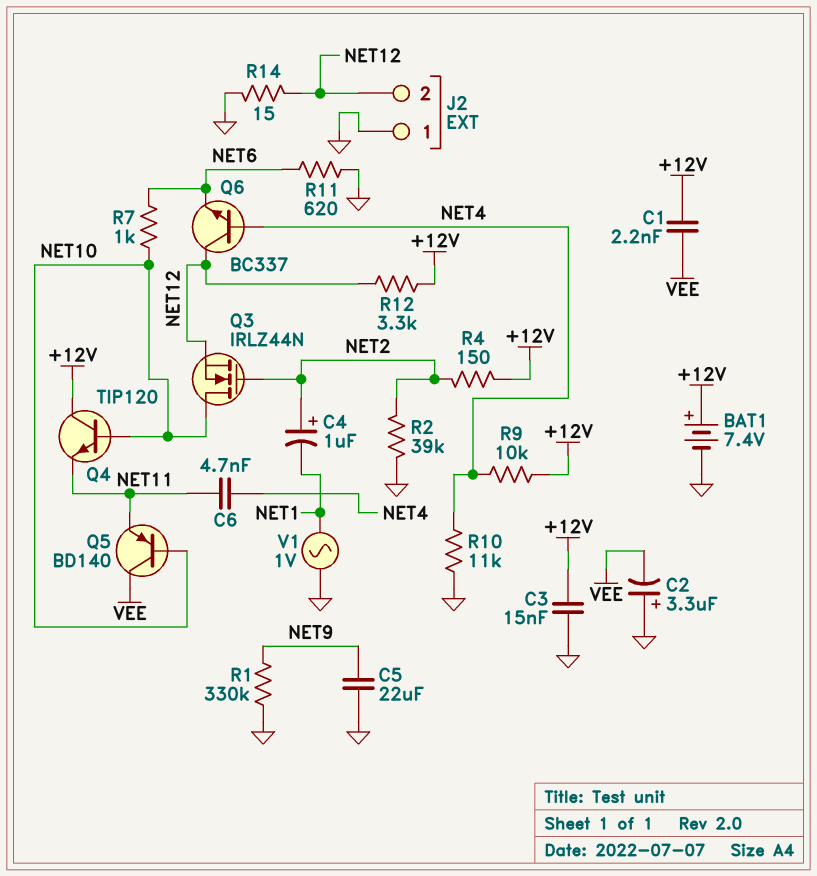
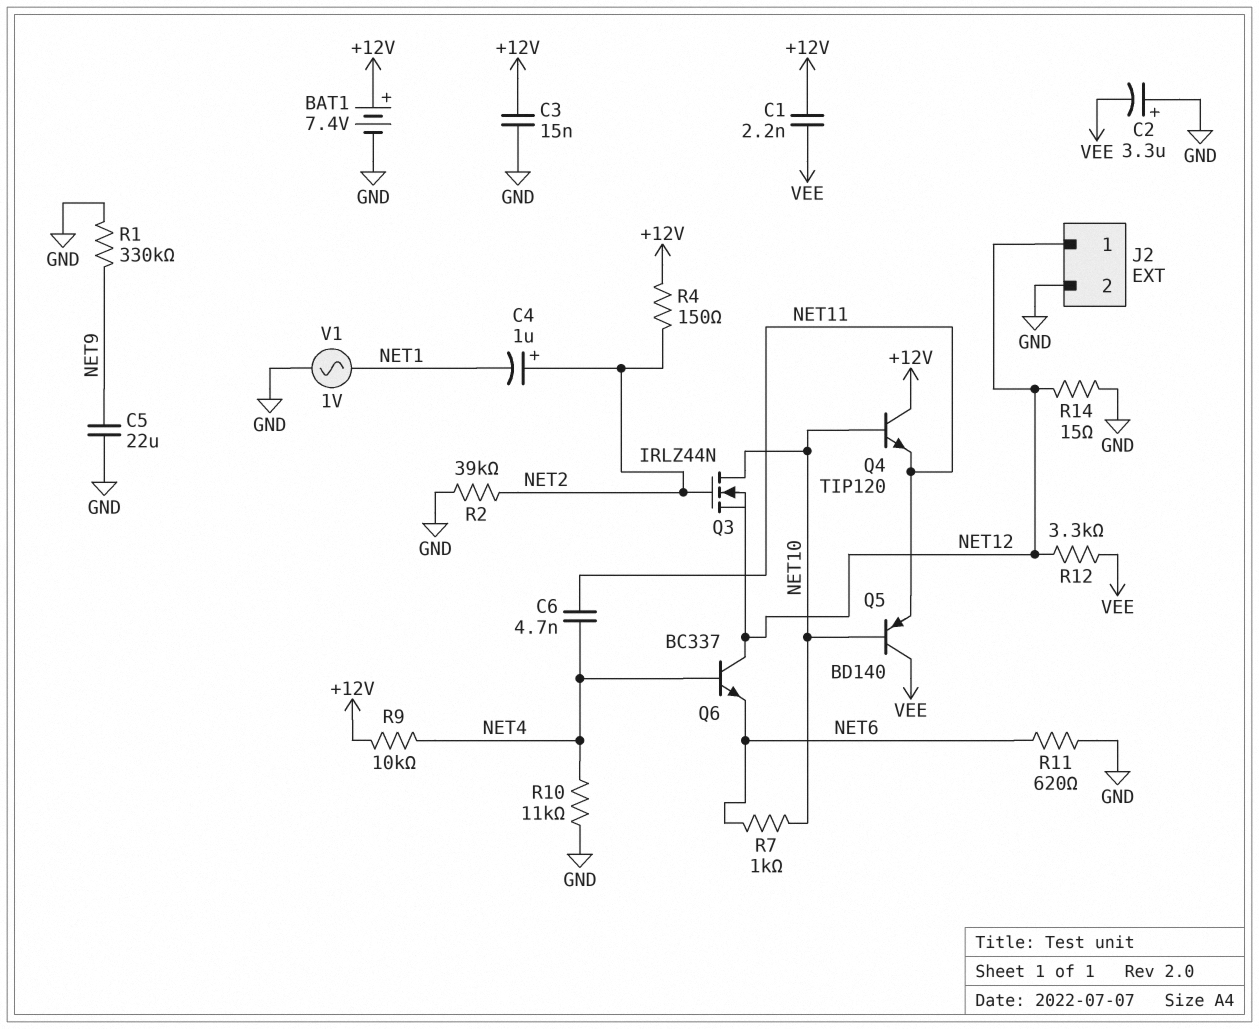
J2 pin 1: GND -> NET12
J2 pin 2: NET12 -> GND
R12: 3.3k (+12V, NET12) -> 3.3k (NET12, VEE)

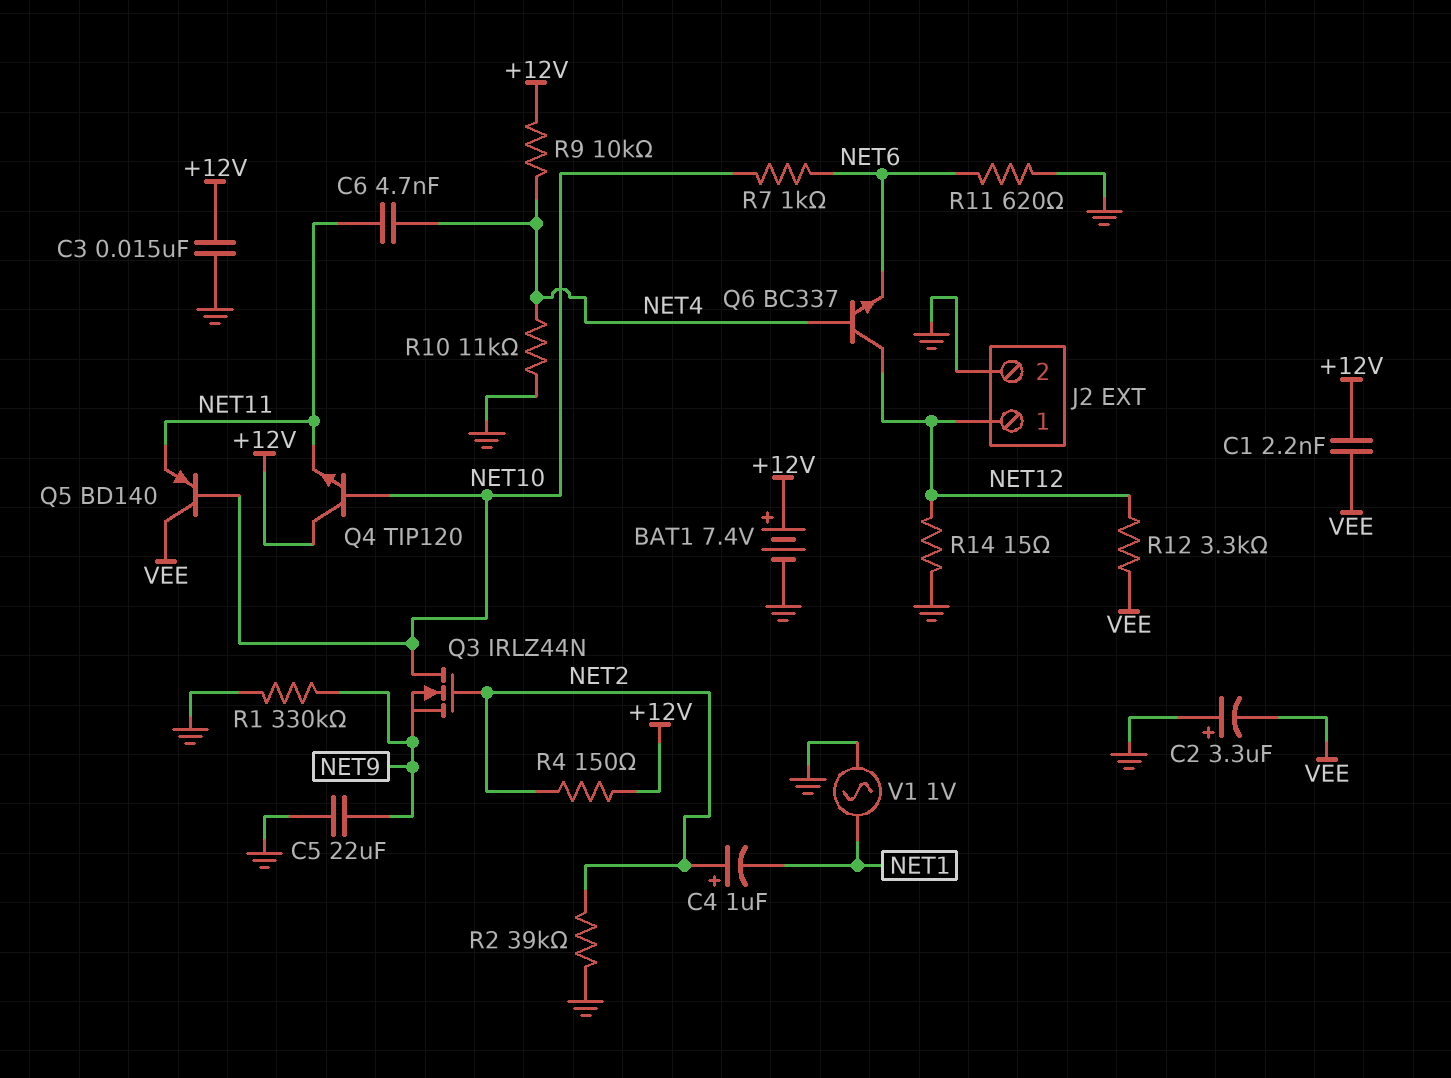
Q3: NMOS IRLZ44N (G NET2, D NET10, S NET12) -> NMOS IRLZ44N (G NET2, D NET10, S NET9)

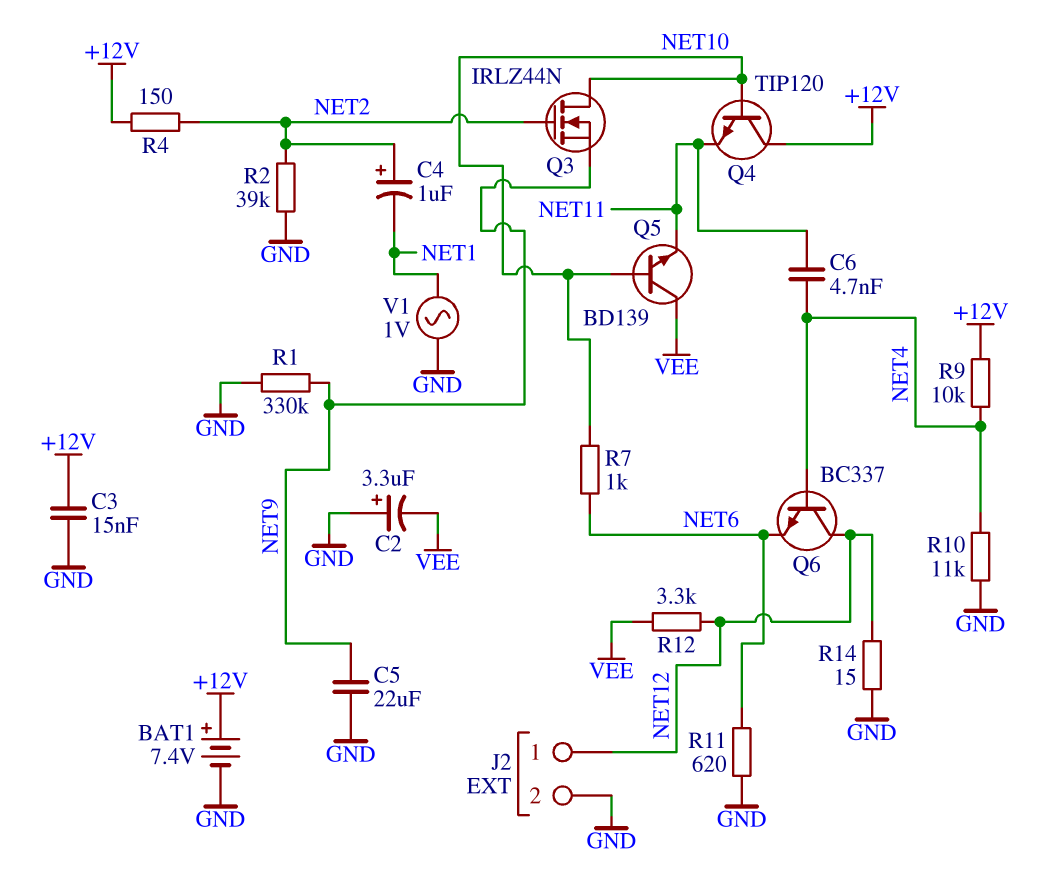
C1: 2.2nF (+12V, VEE) -> none
Q5: PNP BD140 (B NET10, C VEE, E NET11) -> NPN BD139 (B NET10, C VEE, E NET11)

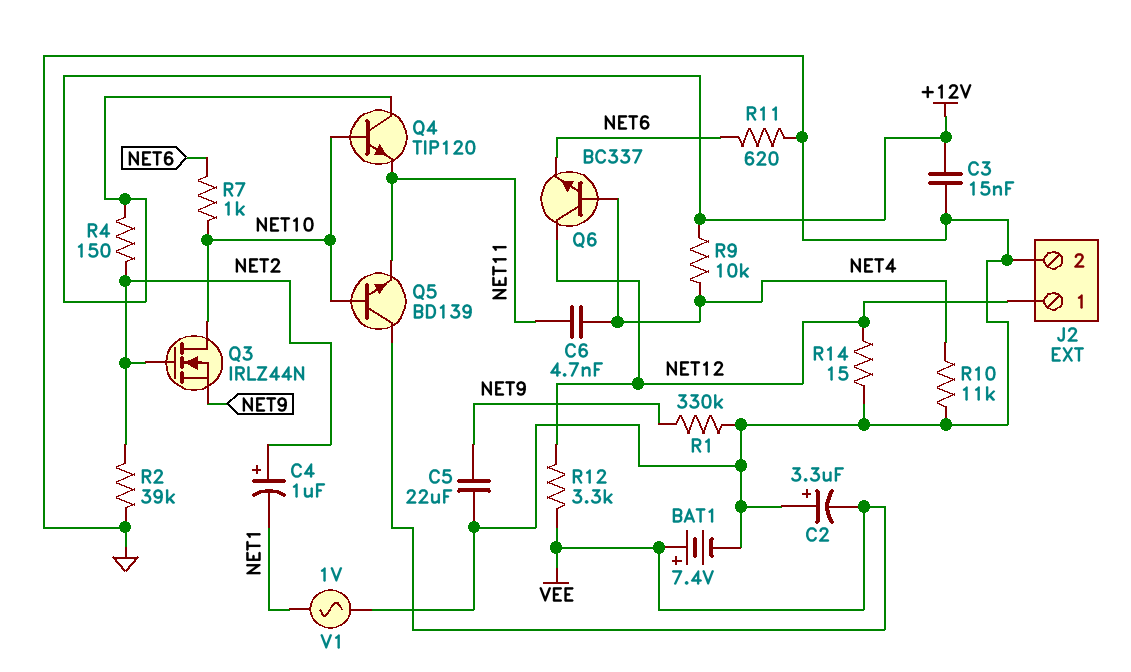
BAT1: 7.4V (plus +12V, minus GND) -> 7.4V (plus VEE, minus GND)

